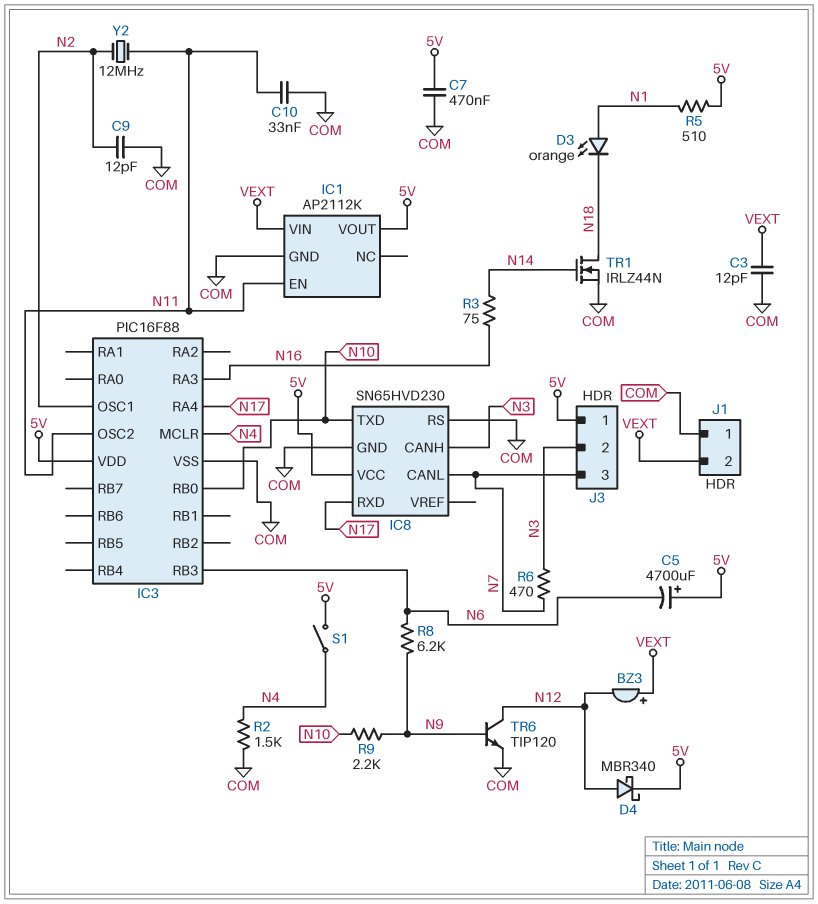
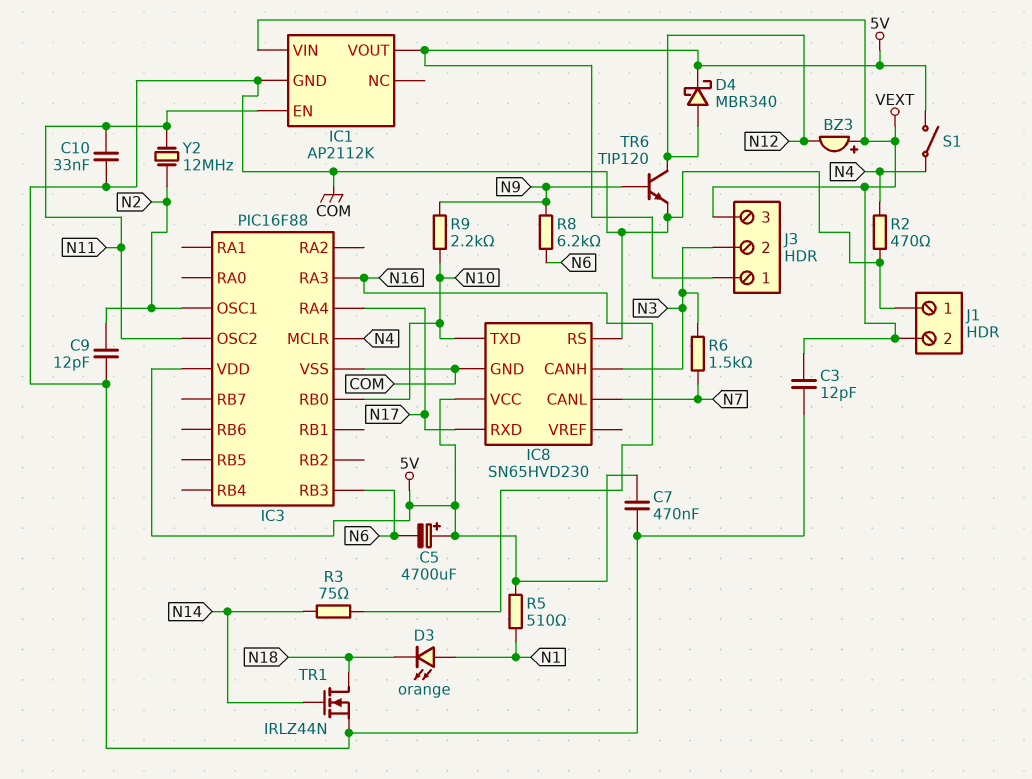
J3 pin 3: N7 -> VEXT
R2: 1.5k (COM, N4) -> 470 (COM, N4)
R6: 470 (N3, N7) -> 1.5k (N3, N7)

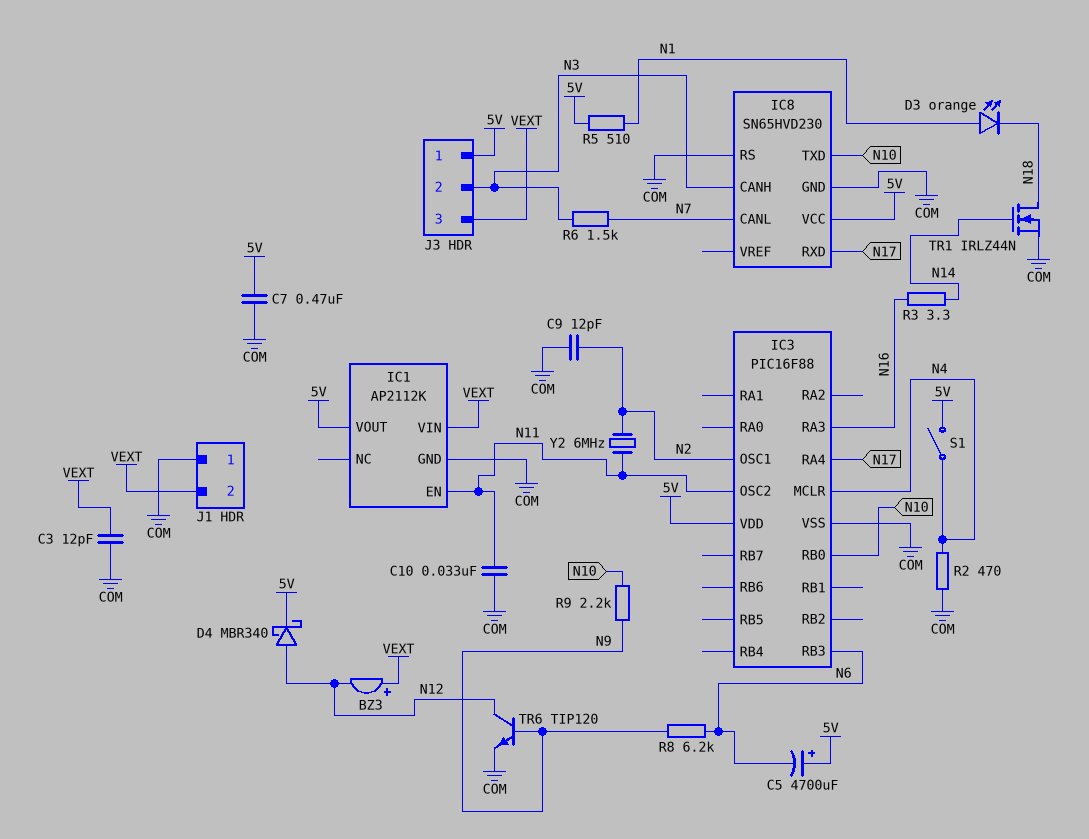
R3: 75 (N14, N16) -> 3.3 (N14, N16)
Y2: 12MHz (N2, N11) -> 6MHz (N2, N11)

